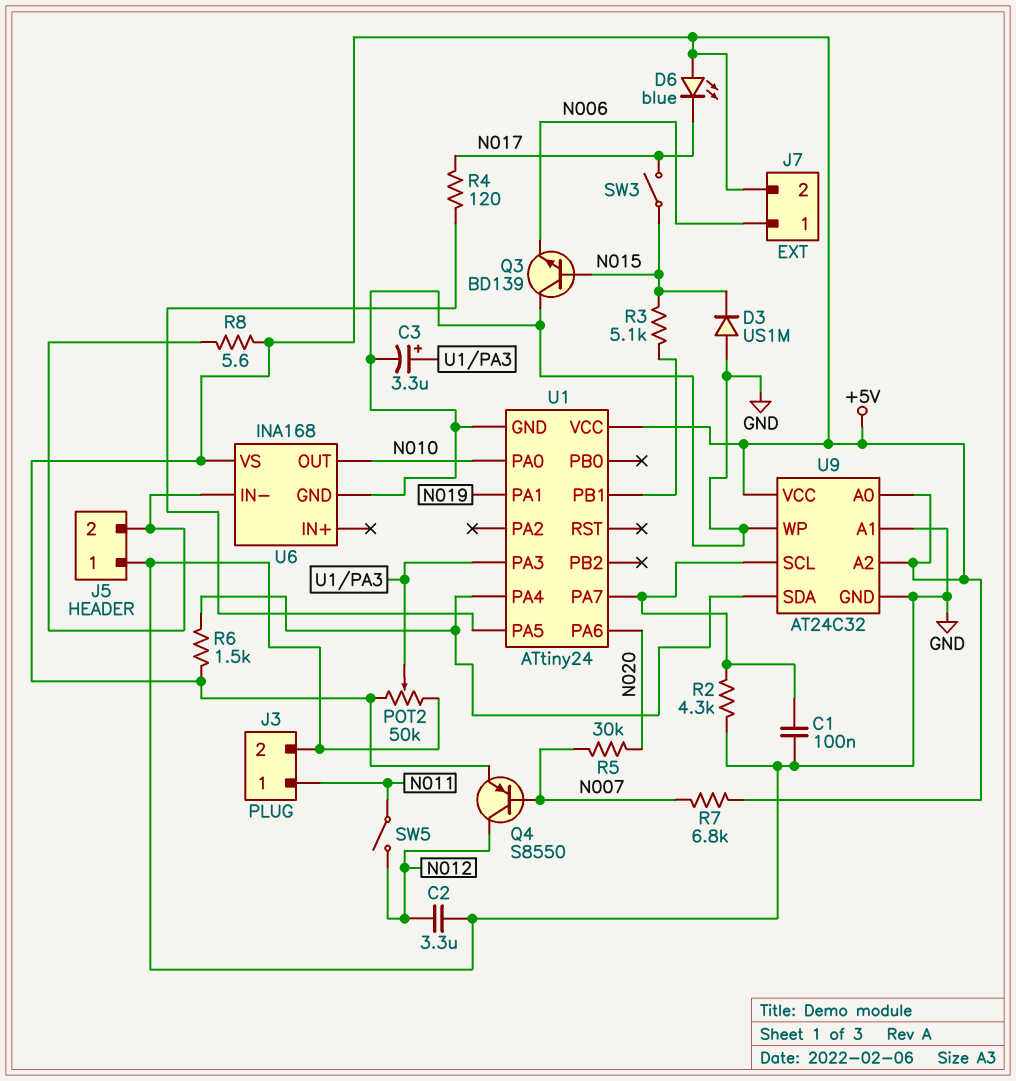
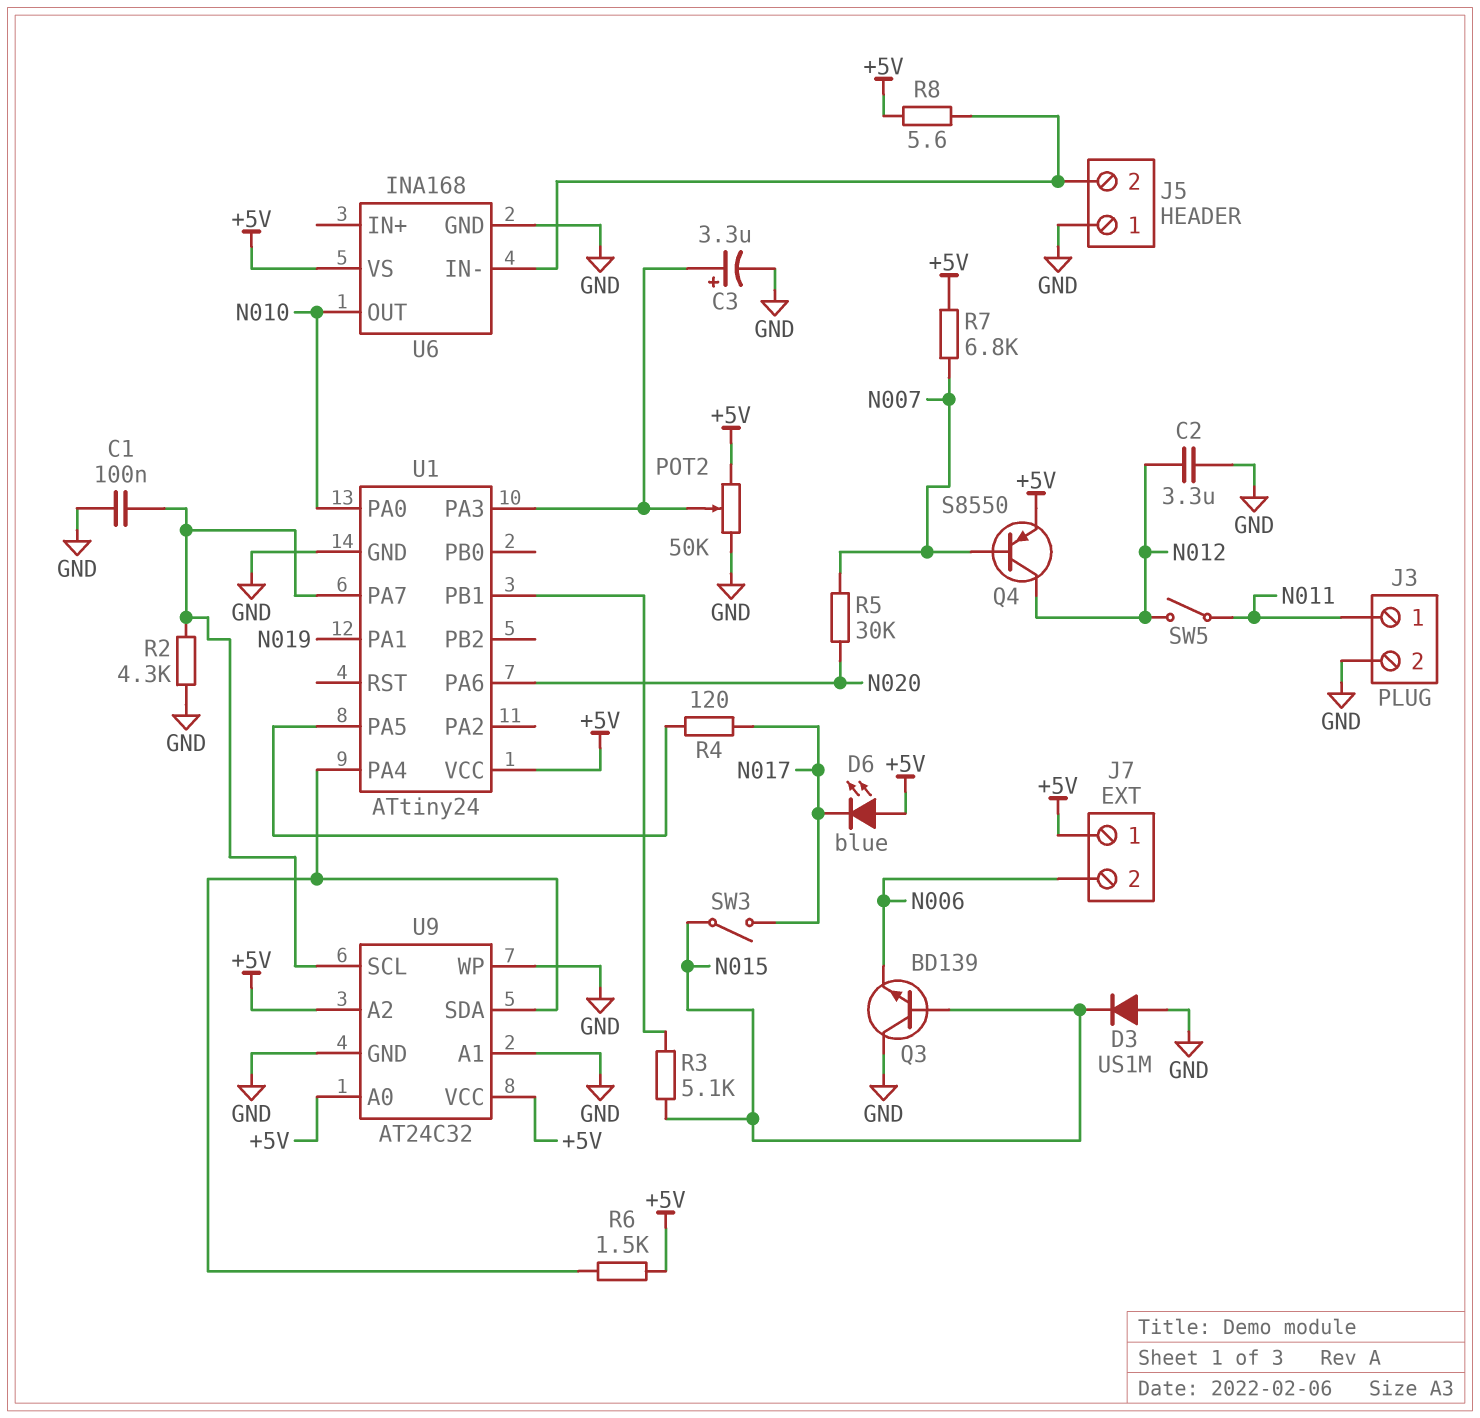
J7 pin 1: N006 -> +5V
J7 pin 2: +5V -> N006

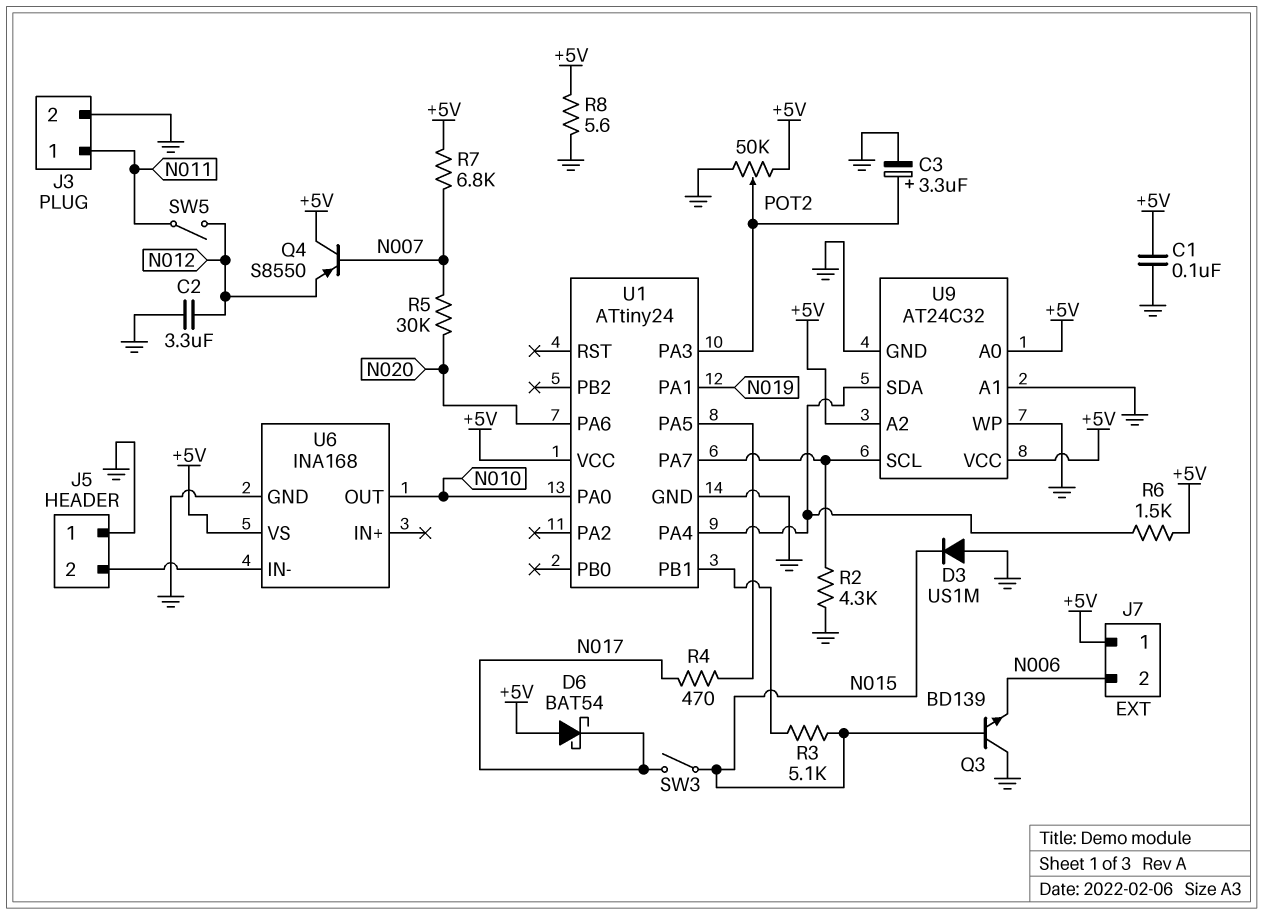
C1: 100nF (GND, U1/PA7) -> 100nF (+5V, GND)
D6: LED blue (A +5V, K N017) -> schottky BAT54 (A +5V, K N017)
Q4: PNP S8550 (B N007, C N012, E +5V) -> PNP S8550 (B N007, C +5V, E N012)
R4: 120 (N017, U1/PA5) -> 470 (N017, U1/PA5)
R8: 5.6 (+5V, J5/2) -> 5.6 (+5V, GND)

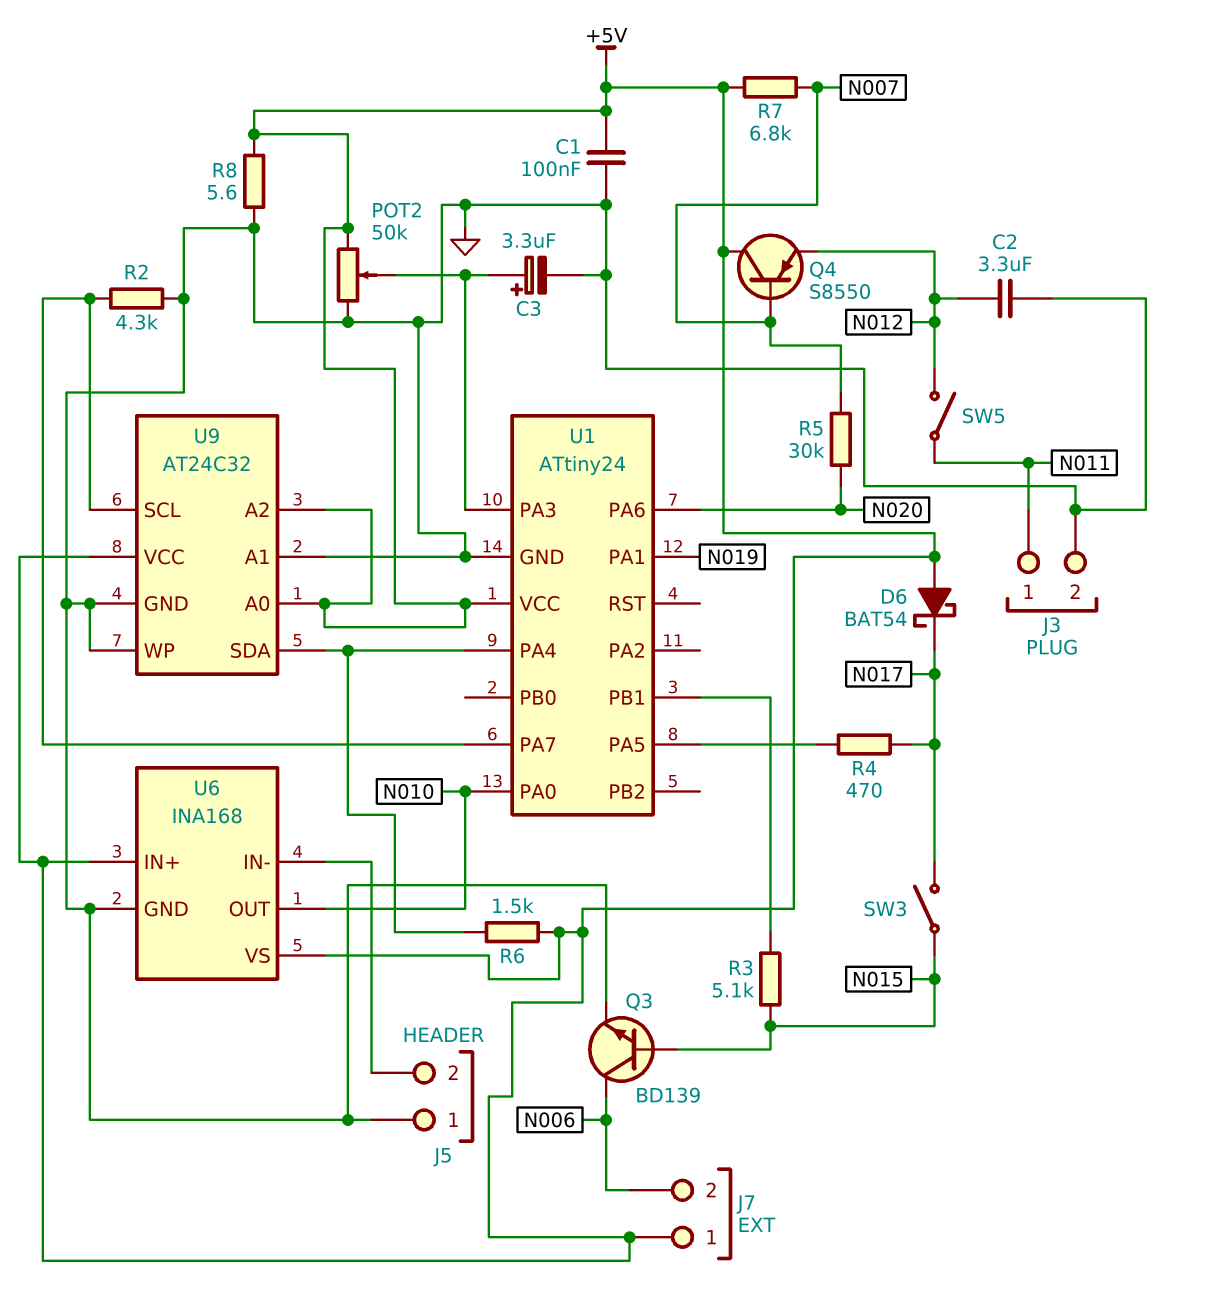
D3: diode US1M (A GND, K N015) -> none
Q3: NPN BD139 (B N015, C GND, E N006) -> NPN BD139 (B N015, C N006, E GND)
U6 pin IN+: none -> +5V

